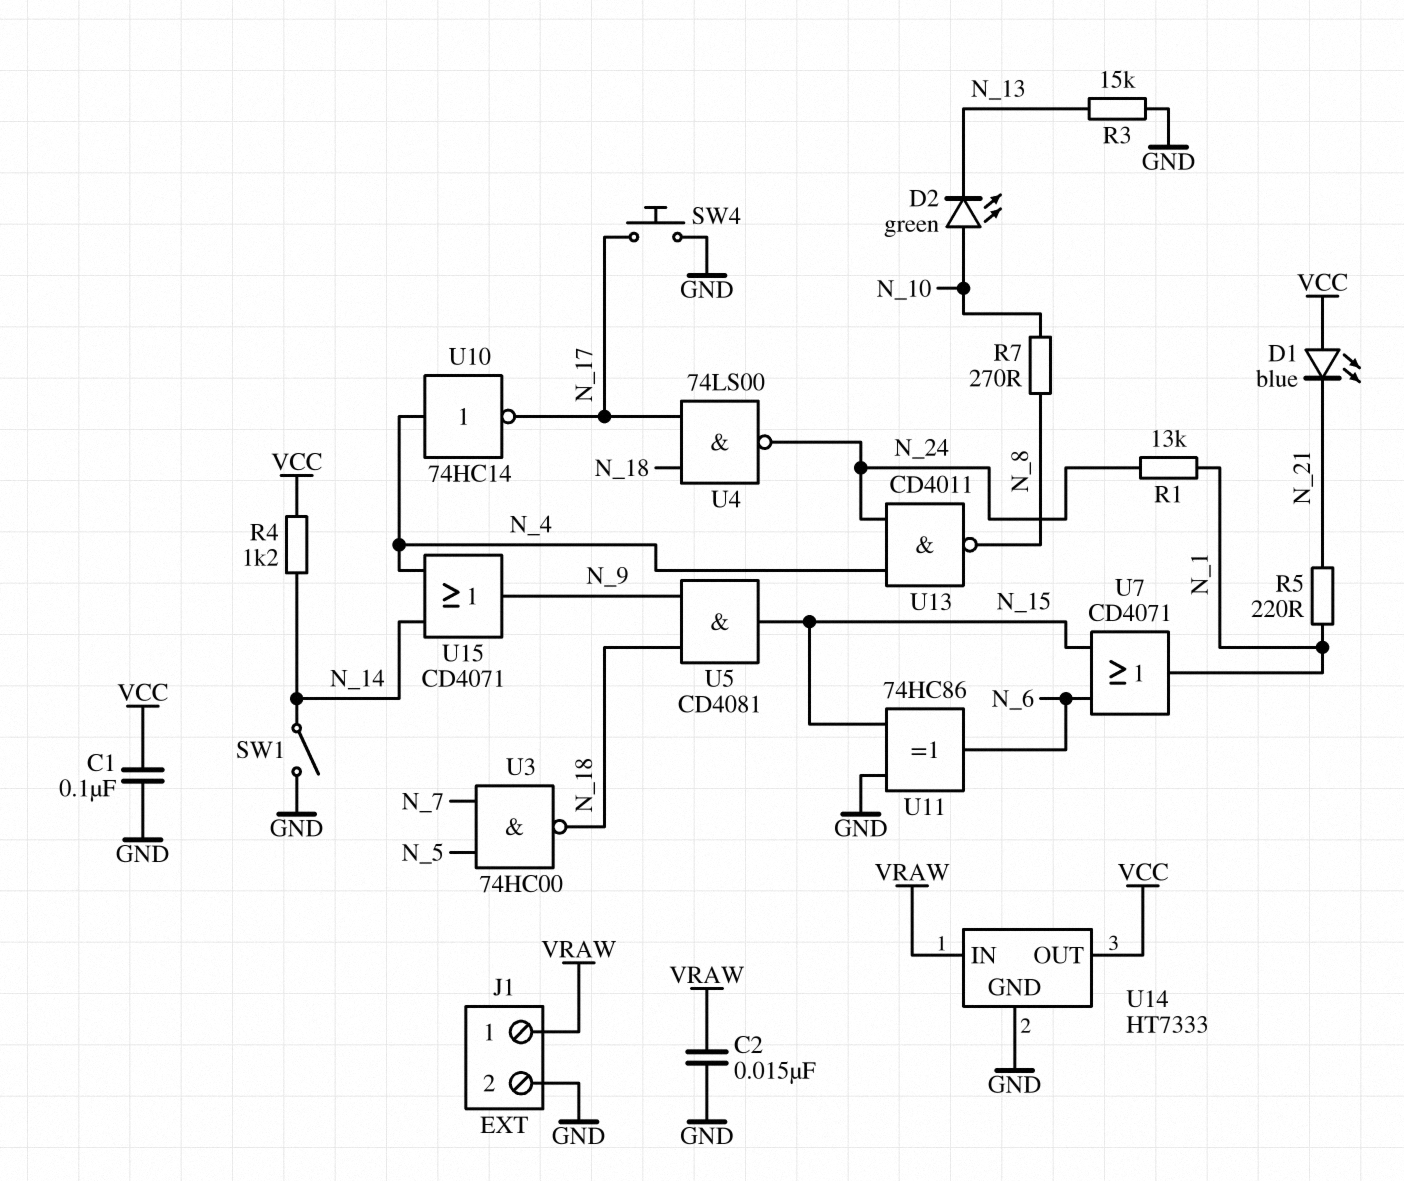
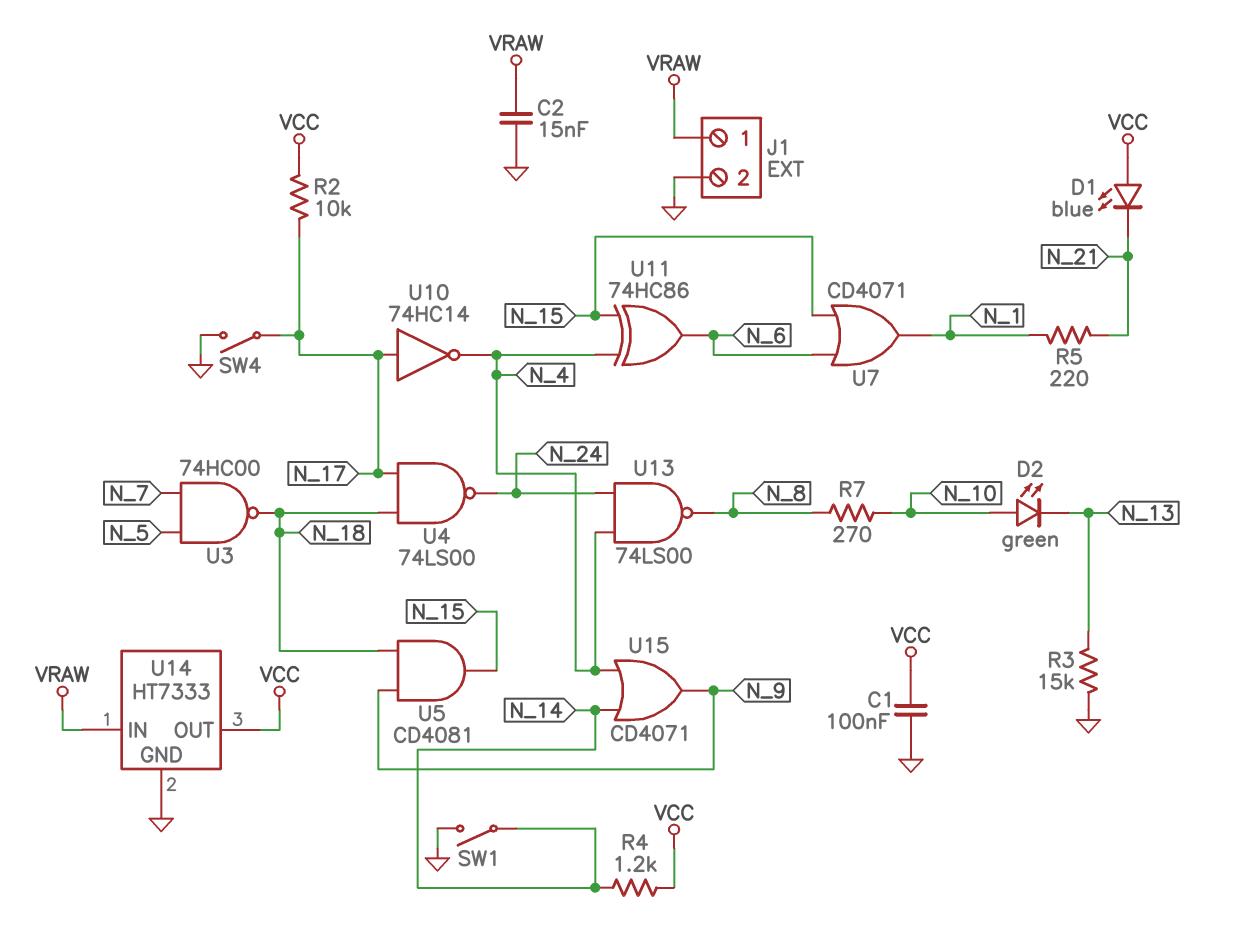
R1: 13k (N_1, N_24) -> none
R2: none -> 10k (N_17, VCC)
SW4: button (GND, N_17) -> switch (GND, N_17)
U10: NOT 74HC14 (in N_4, out N_17) -> NOT 74HC14 (in N_17, out N_4)
U11: XOR 74HC86 (in GND, in N_15, out N_6) -> XOR 74HC86 (in N_4, in N_15, out N_6)
U13: NAND CD4011 (in N_4, in N_24, out N_8) -> NAND 74LS00 (in N_4, in N_24, out N_8)

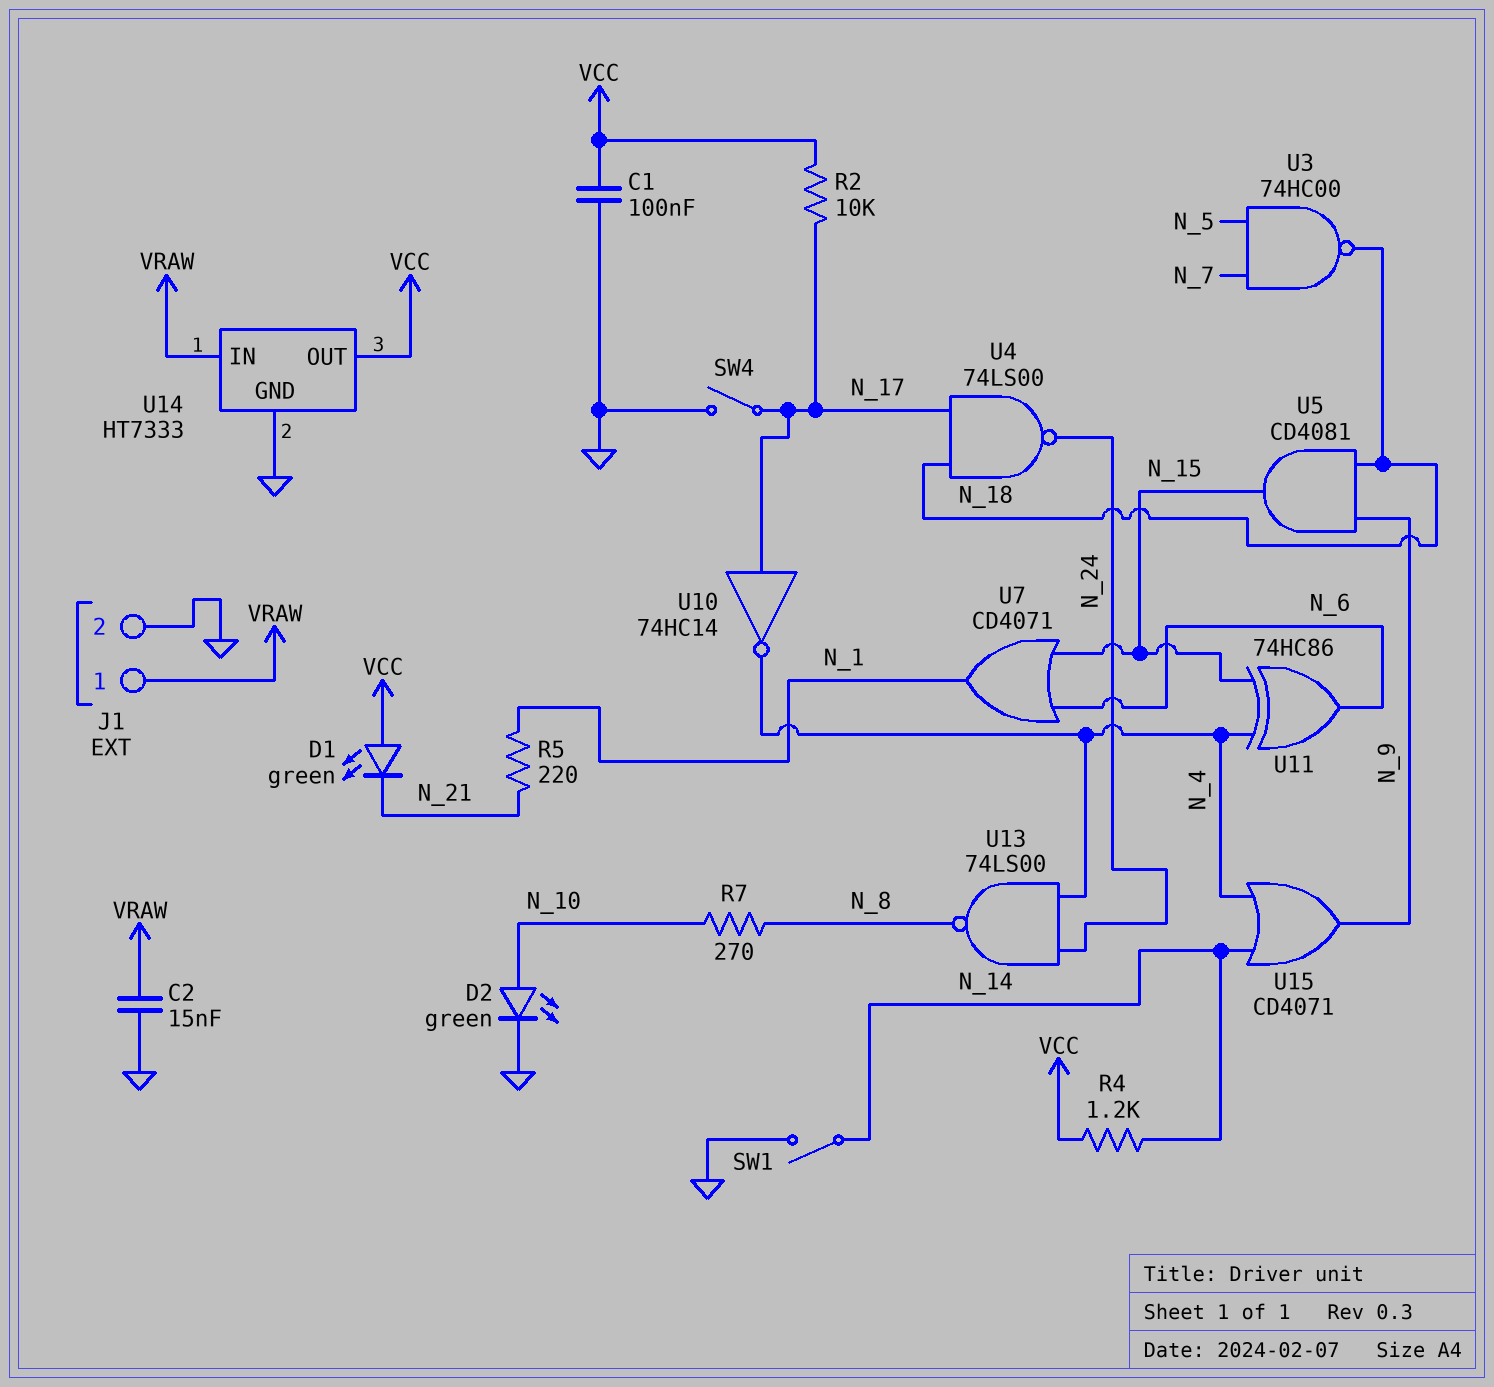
D1: LED blue (A VCC, K N_21) -> LED green (A VCC, K N_21)
D2: LED green (A N_10, K N_13) -> LED green (A N_10, K GND)
R3: 15k (GND, N_13) -> none

